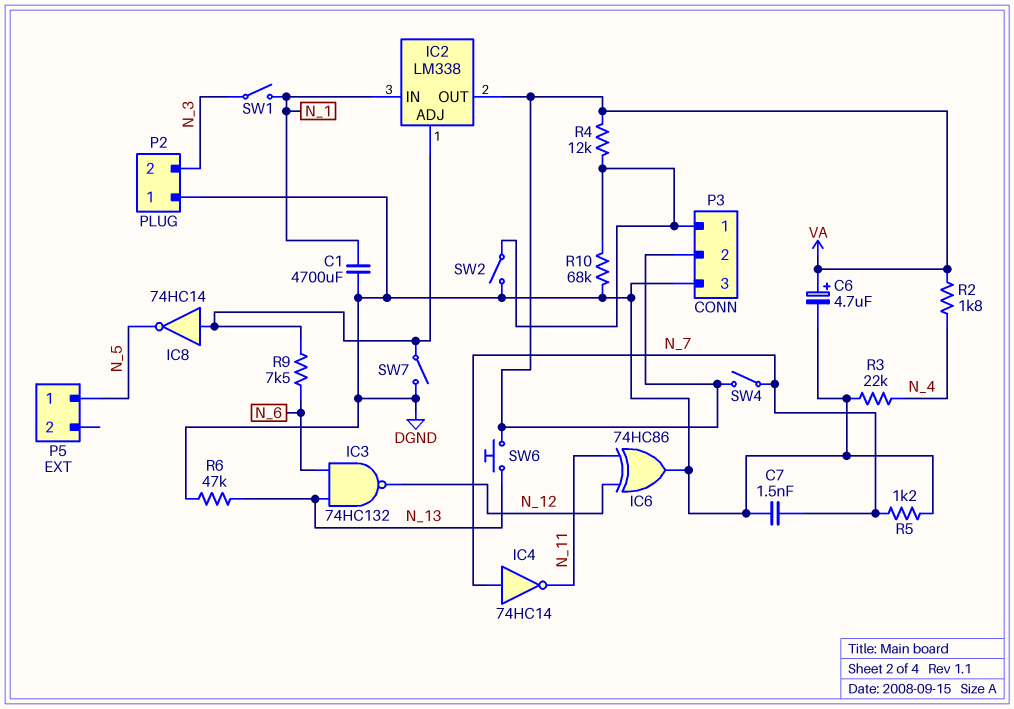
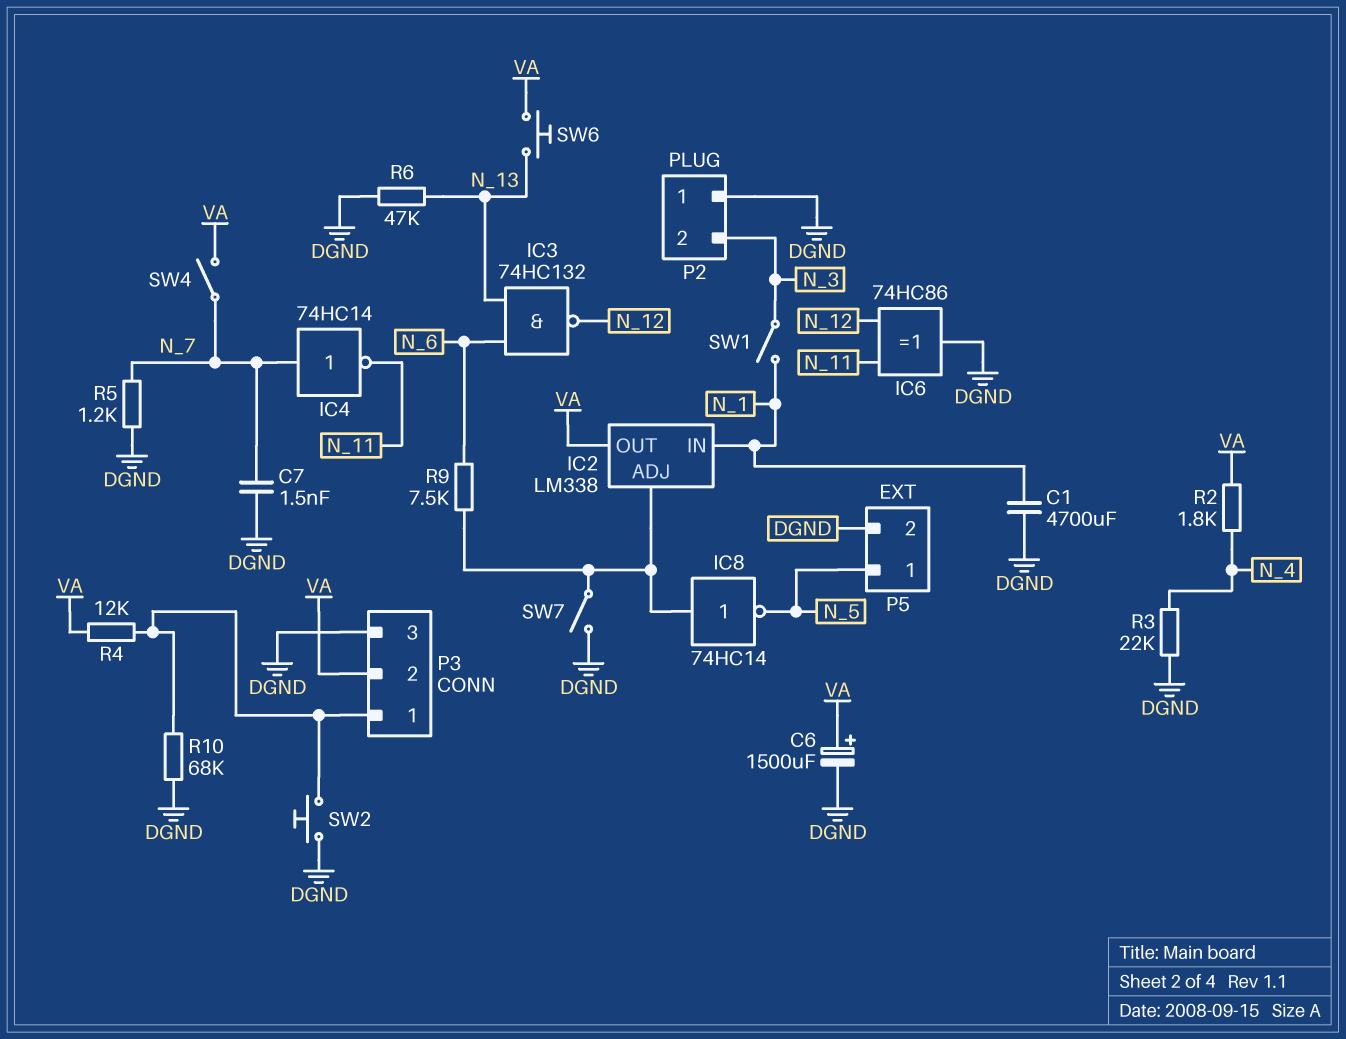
C6: 4.7uF (plus VA, minus DGND) -> 1500uF (plus VA, minus DGND)
P5 pin 2: none -> DGND
SW2: switch (DGND, P3/1) -> button (DGND, P3/1)

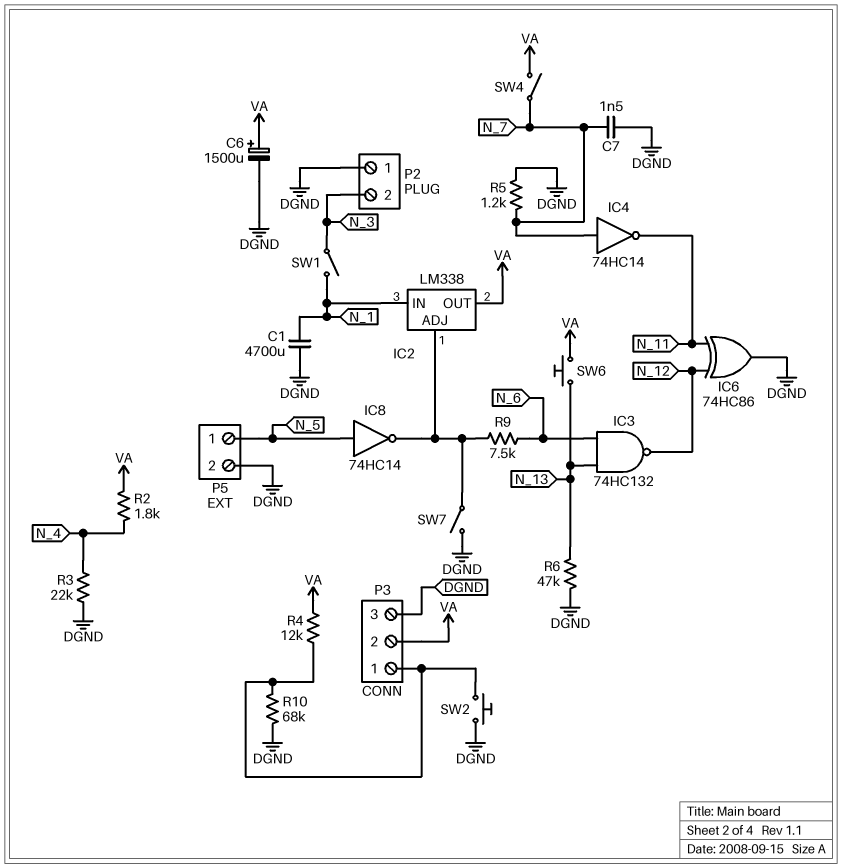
IC8: NOT 74HC14 (in IC2/ADJ, out N_5) -> NOT 74HC14 (in N_5, out IC2/ADJ)

